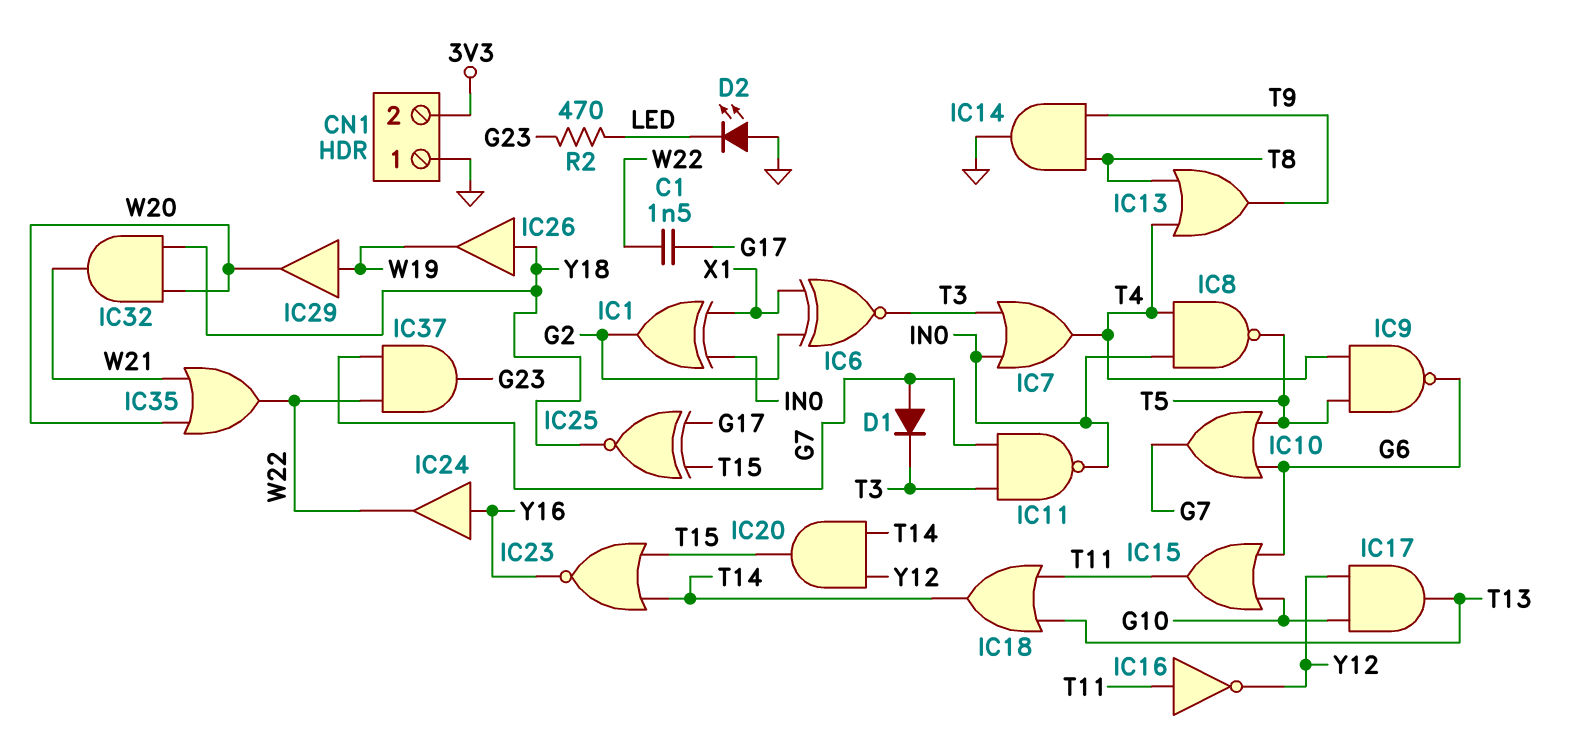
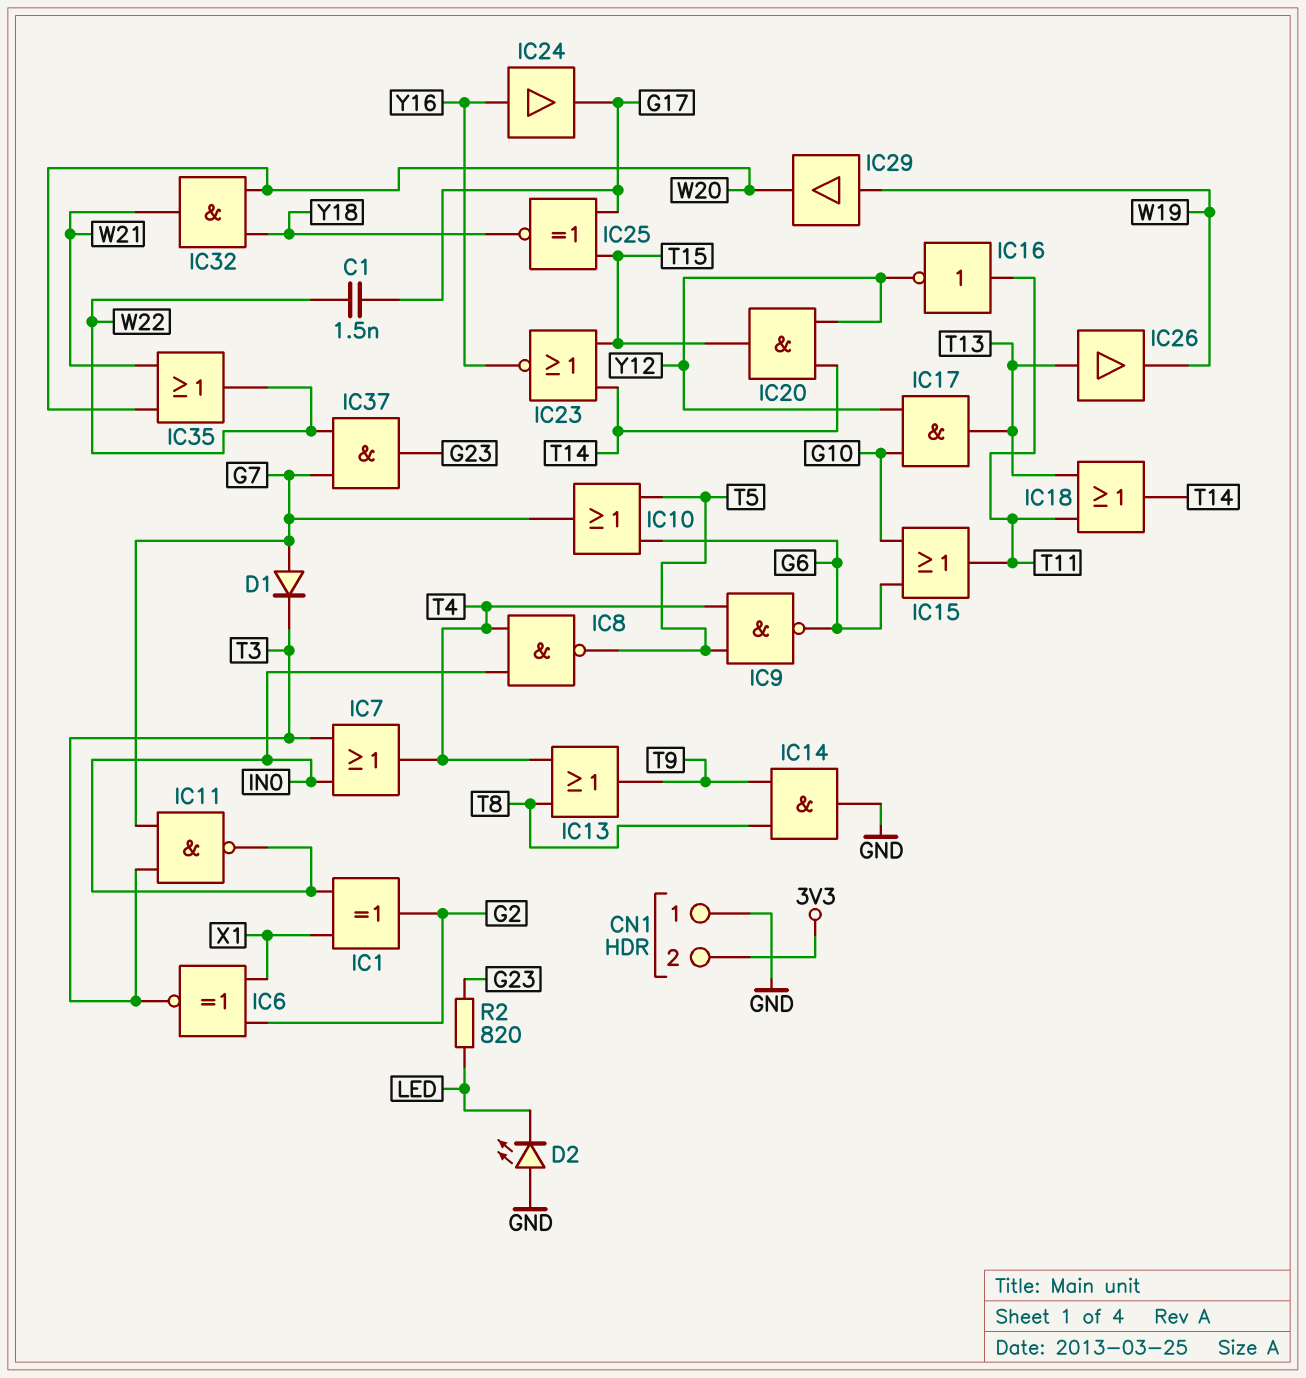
IC24: buffer (in Y16, out W22) -> buffer (in Y16, out G17)
IC26: buffer (in Y18, out W19) -> buffer (in T13, out W19)
R2: 470 (G23, LED) -> 820 (G23, LED)

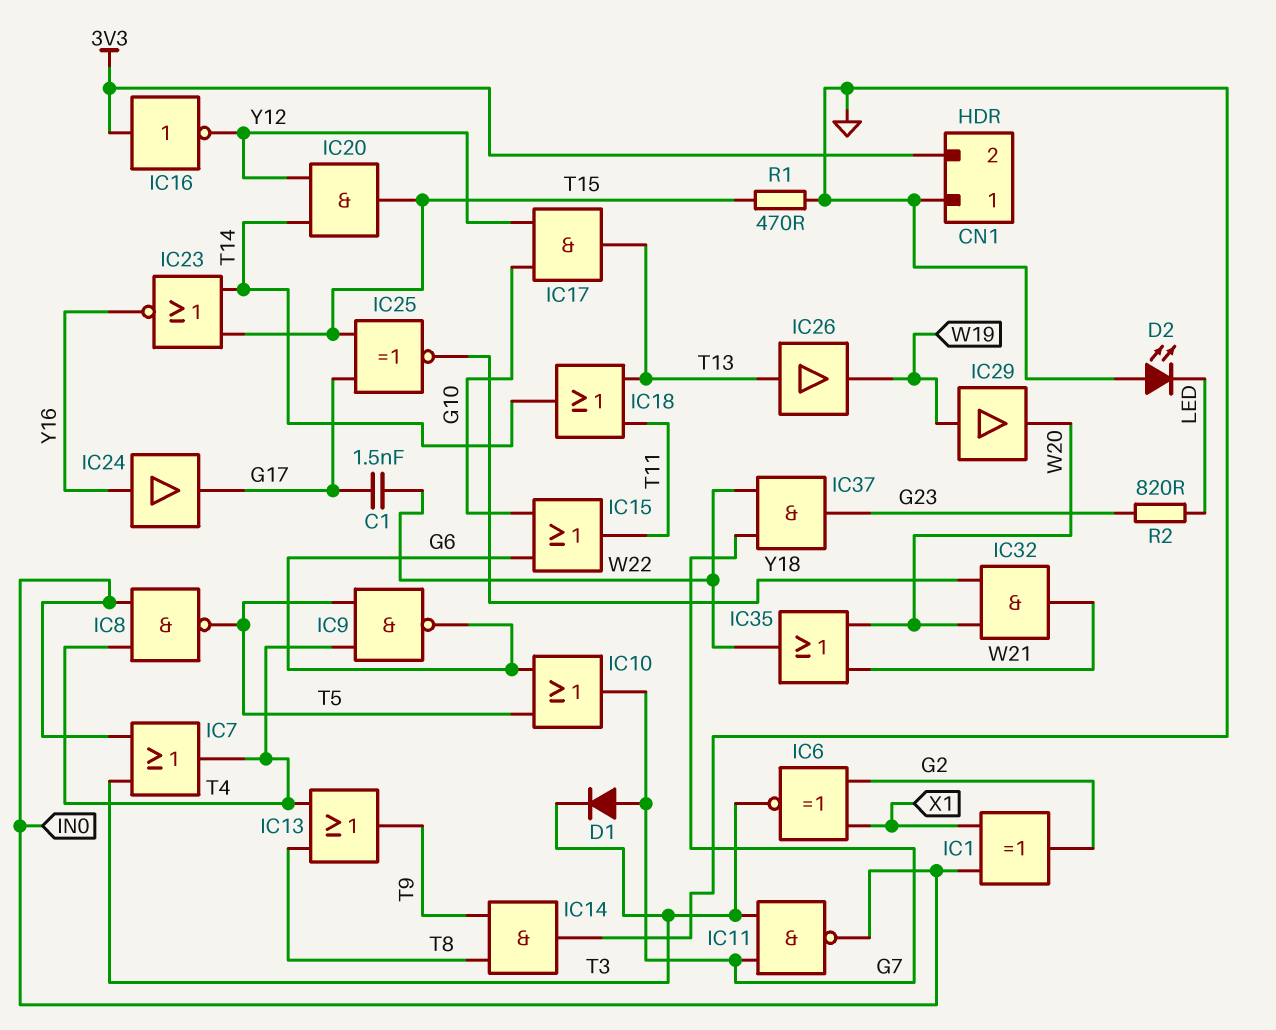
IC16: NOT (in T11, out Y12) -> NOT (in 3V3, out Y12)
R1: none -> 470 (GND, T15)

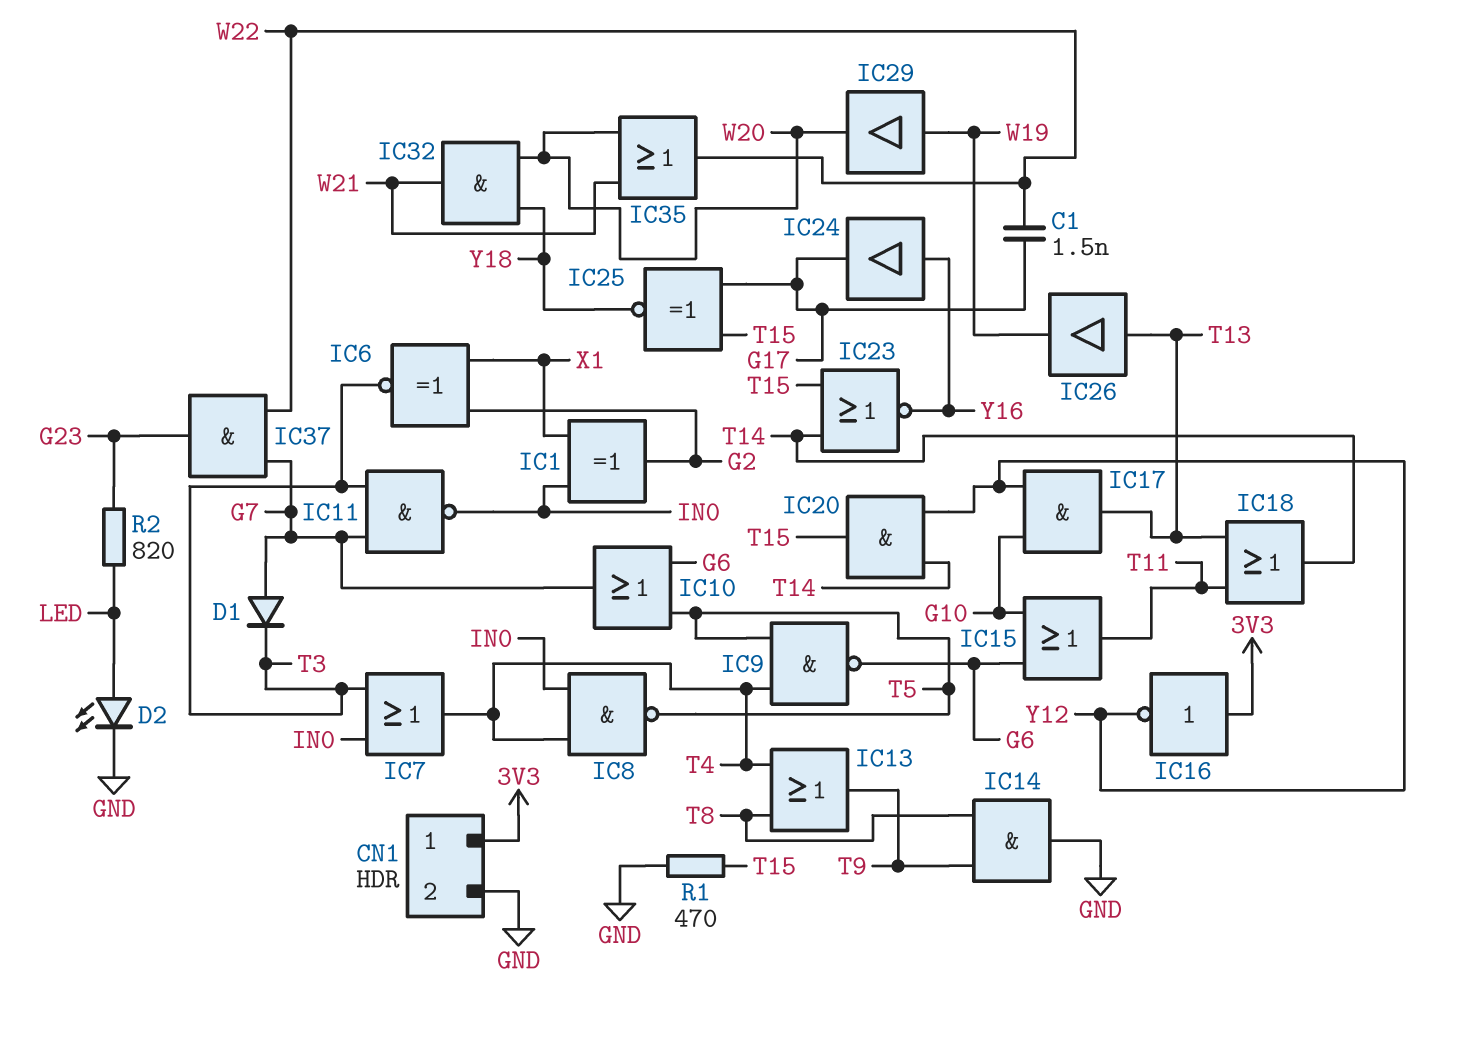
CN1 pin 1: GND -> 3V3
CN1 pin 2: 3V3 -> GND
D2: LED (A GND, K LED) -> LED (A LED, K GND)

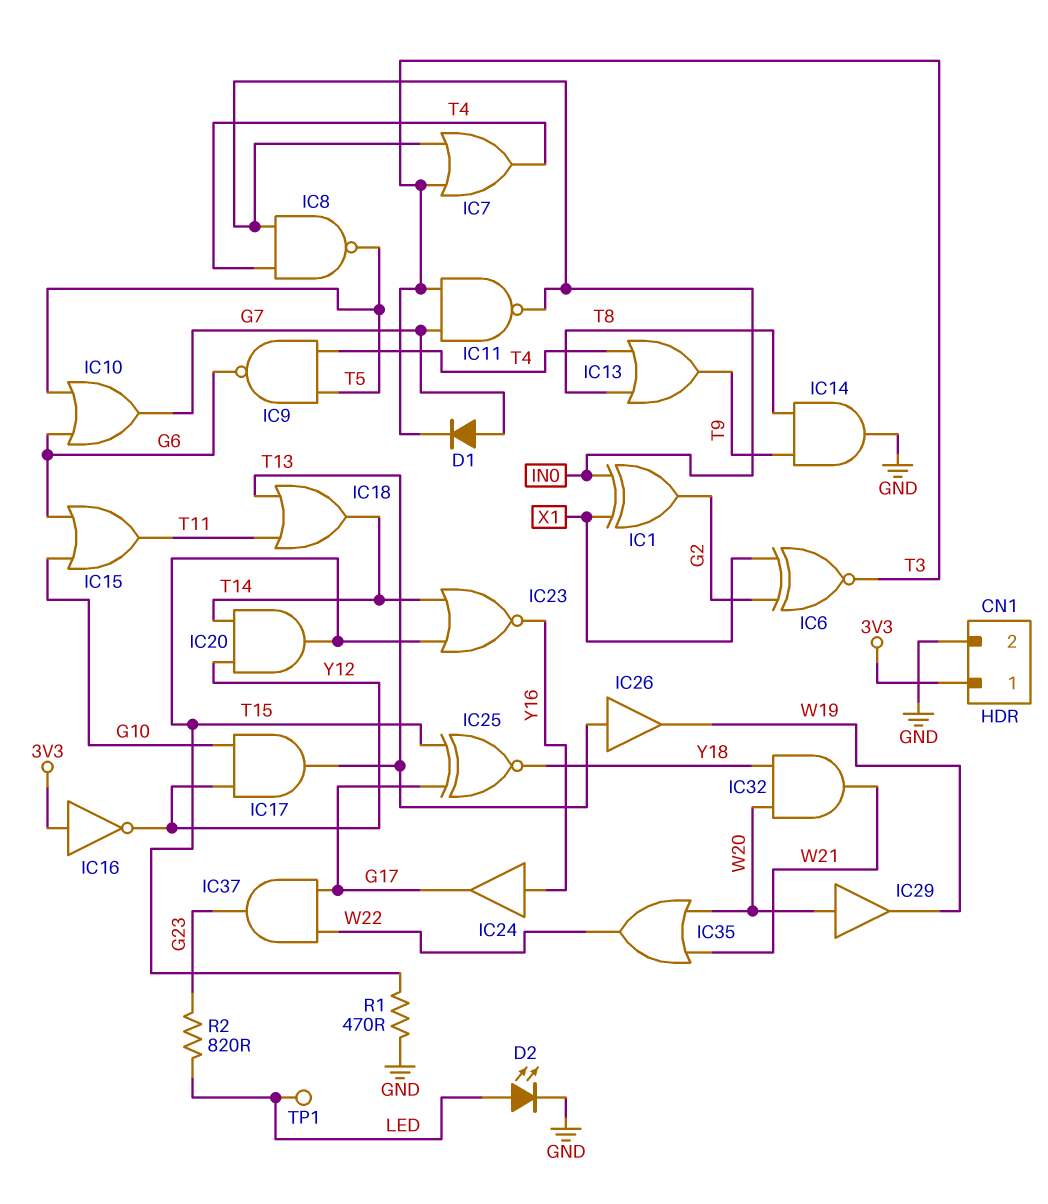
C1: 1.5nF (G17, W22) -> none
IC29: buffer (in W19, out W20) -> buffer (in W20, out W19)
IC37: AND (in G7, in W22, out G23) -> AND (in G17, in W22, out G23)
TP1: none -> test point (LED)

